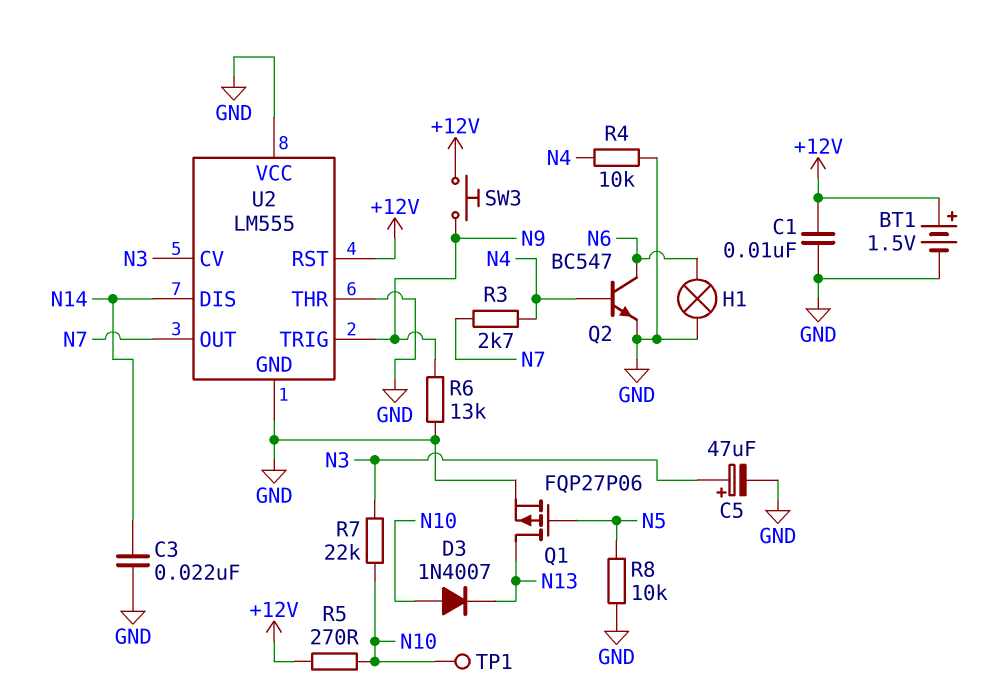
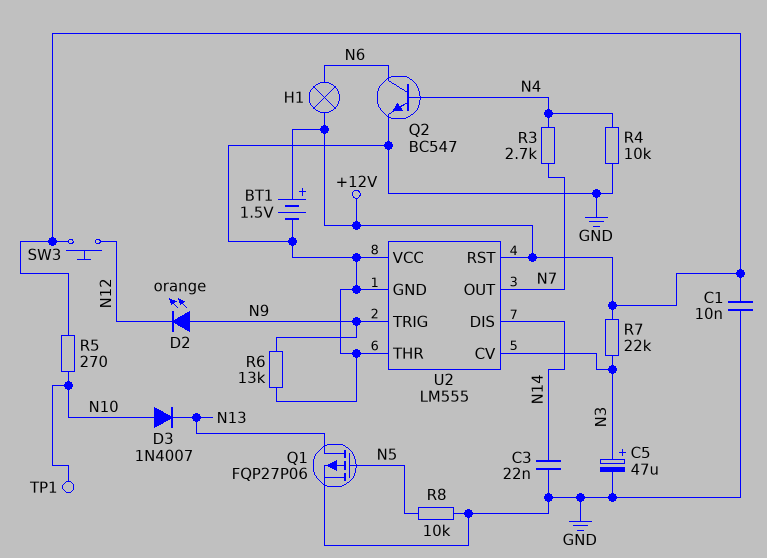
D2: none -> LED orange (A N9, K N12)
H1: lamp (GND, N6) -> lamp (+12V, N6)
R7: 22k (N3, N10) -> 22k (+12V, N3)
SW3: button (+12V, N9) -> button (+12V, N12)

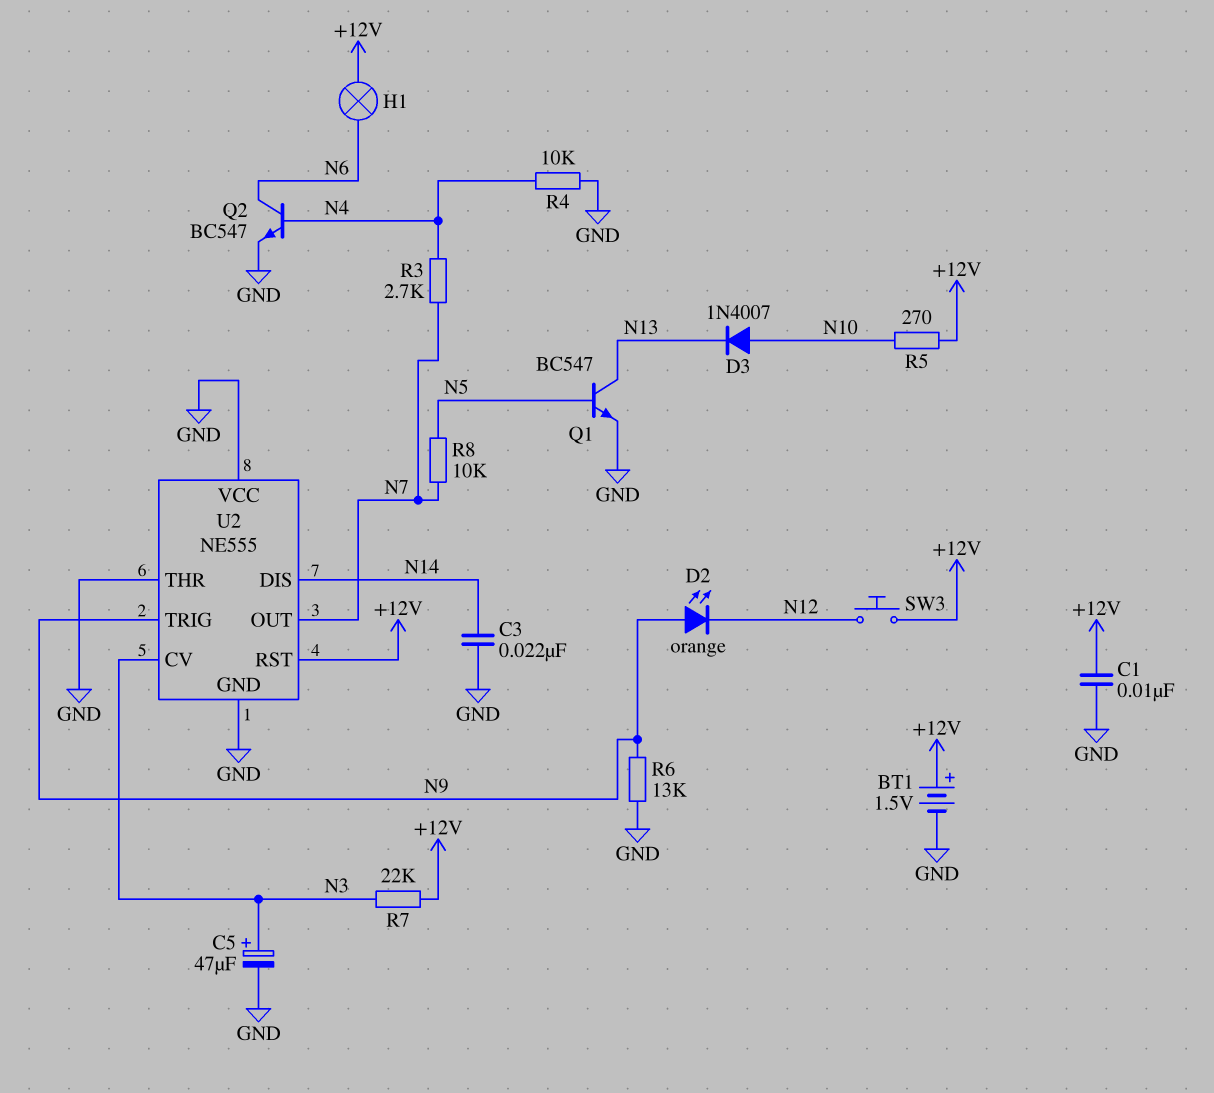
Q1: PMOS FQP27P06 (G N5, D N13, S GND) -> NPN BC547 (B N5, C N13, E GND)
R8: 10k (GND, N5) -> 10k (N5, N7)
TP1: test point (N10) -> none
U2: LM555 -> NE555

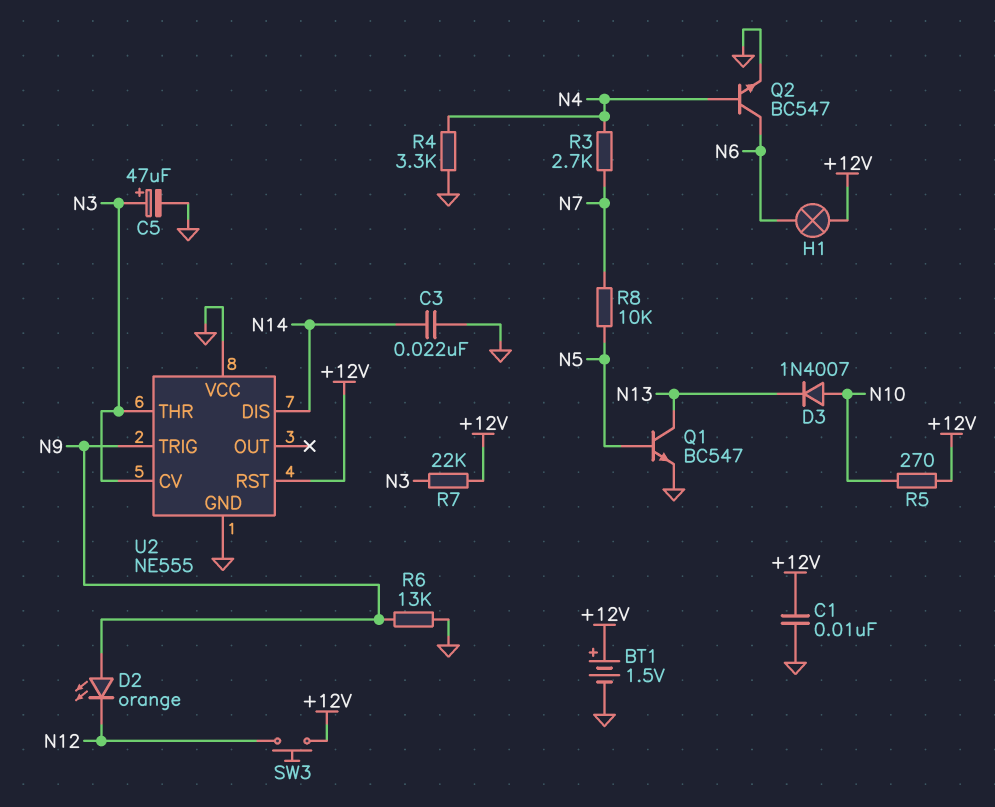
R4: 10k (GND, N4) -> 3.3k (GND, N4)
U2 pin OUT: N7 -> none
U2 pin THR: GND -> N3

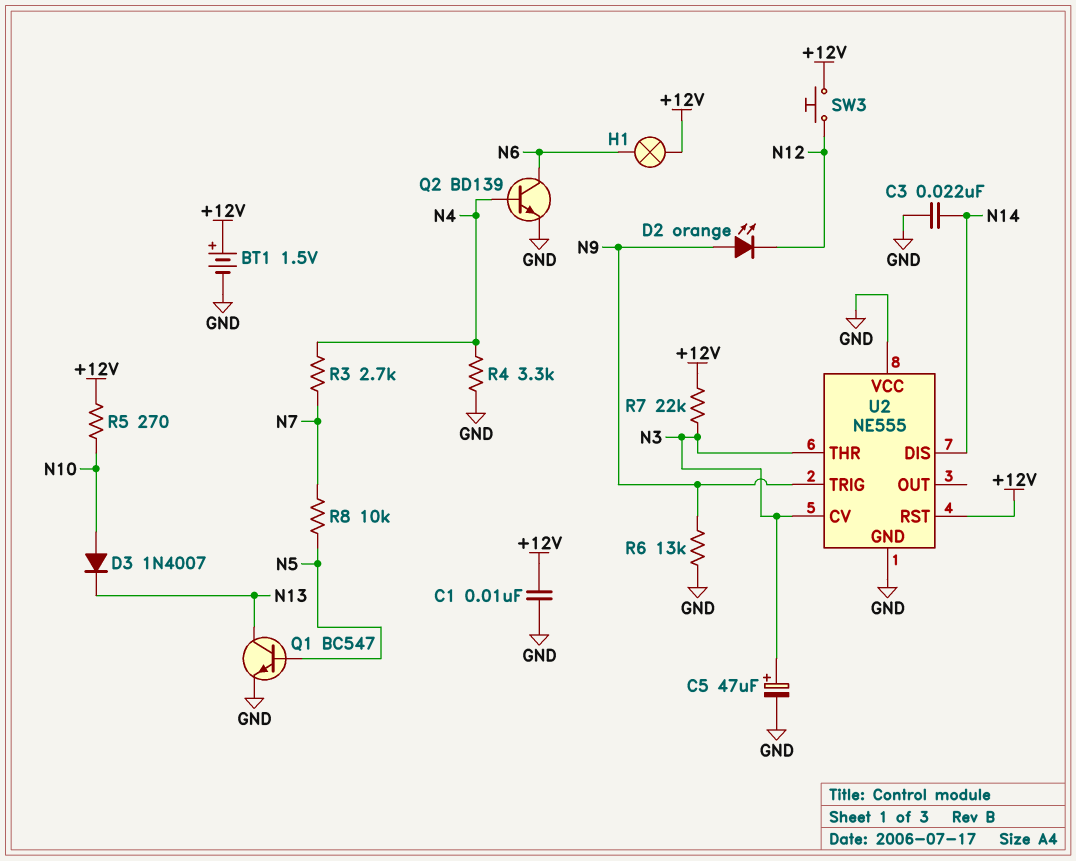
Q2: NPN BC547 (B N4, C N6, E GND) -> NPN BD139 (B N4, C N6, E GND)

